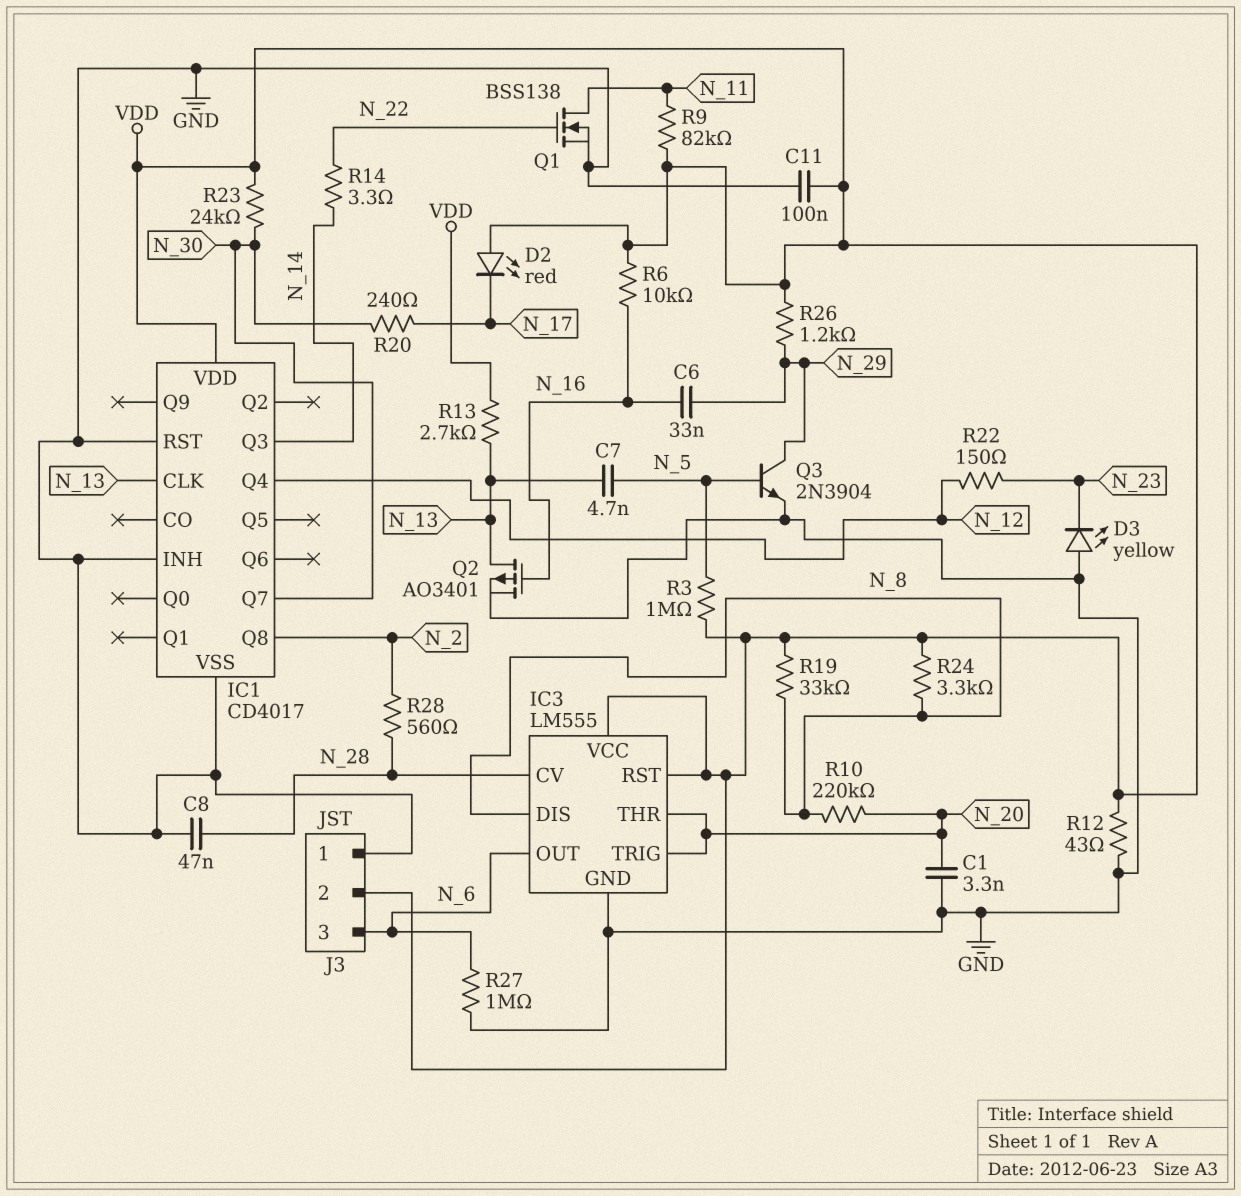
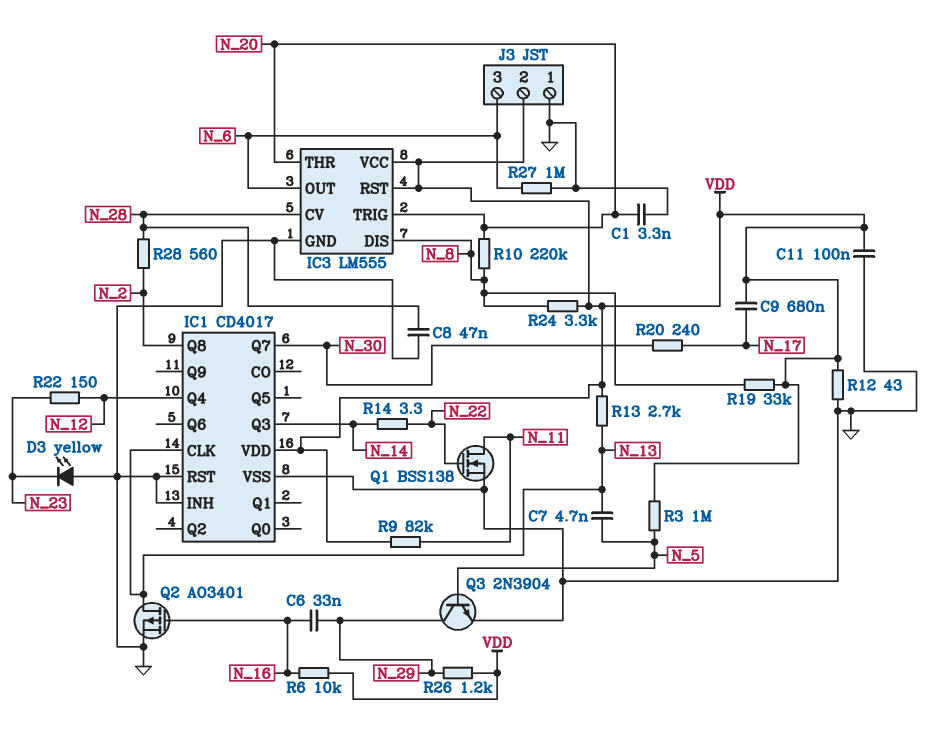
C9: none -> 680nF (N_17, VDD)
D2: LED red (A VDD, K N_17) -> none
R23: 24k (N_30, VDD) -> none

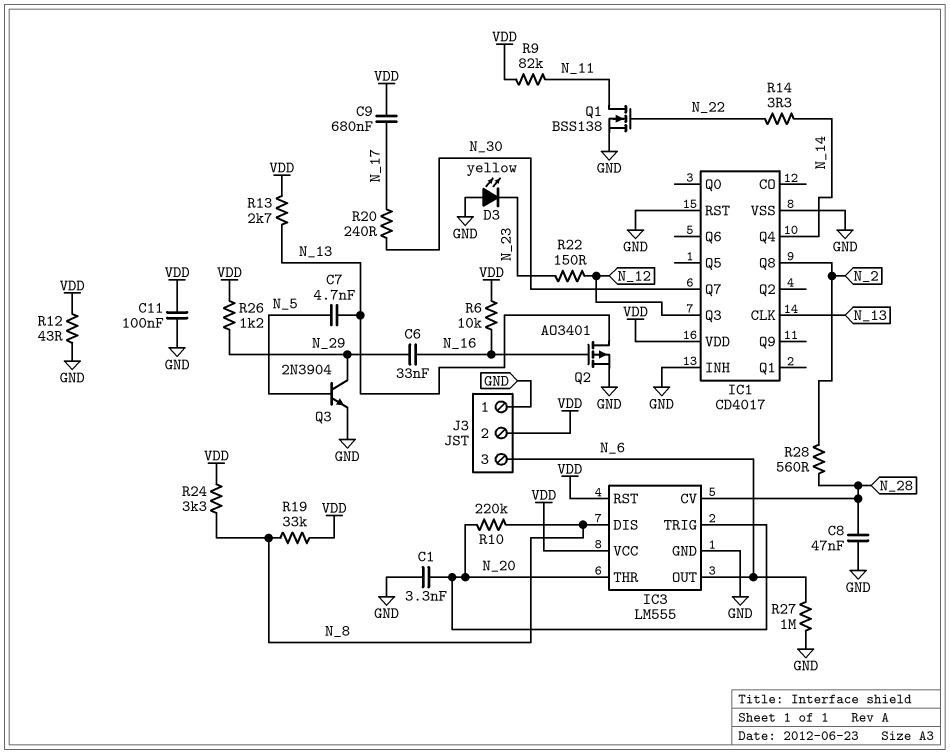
IC1 pin Q3: N_14 -> N_12
IC1 pin Q4: N_12 -> N_14
R3: 1M (N_5, VDD) -> none

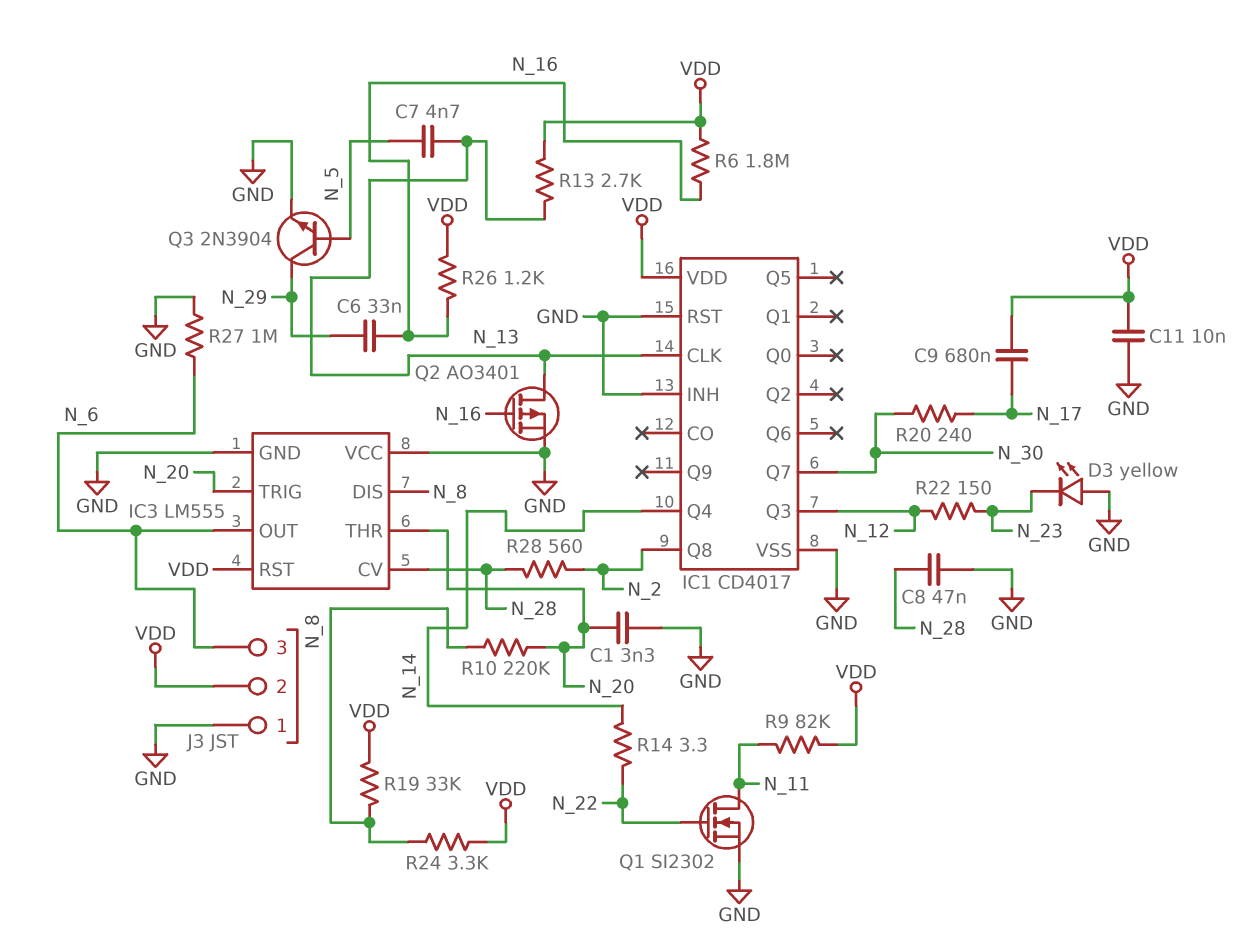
C11: 100nF (GND, VDD) -> 10nF (GND, VDD)
IC3 pin VCC: VDD -> GND
Q1: NMOS BSS138 (G N_22, D N_11, S GND) -> NMOS SI2302 (G N_22, D N_11, S GND)
R6: 10k (N_16, VDD) -> 1.8M (N_16, VDD)
R12: 43 (GND, VDD) -> none
R26: 1.2k (N_29, VDD) -> 1.2k (N_16, VDD)

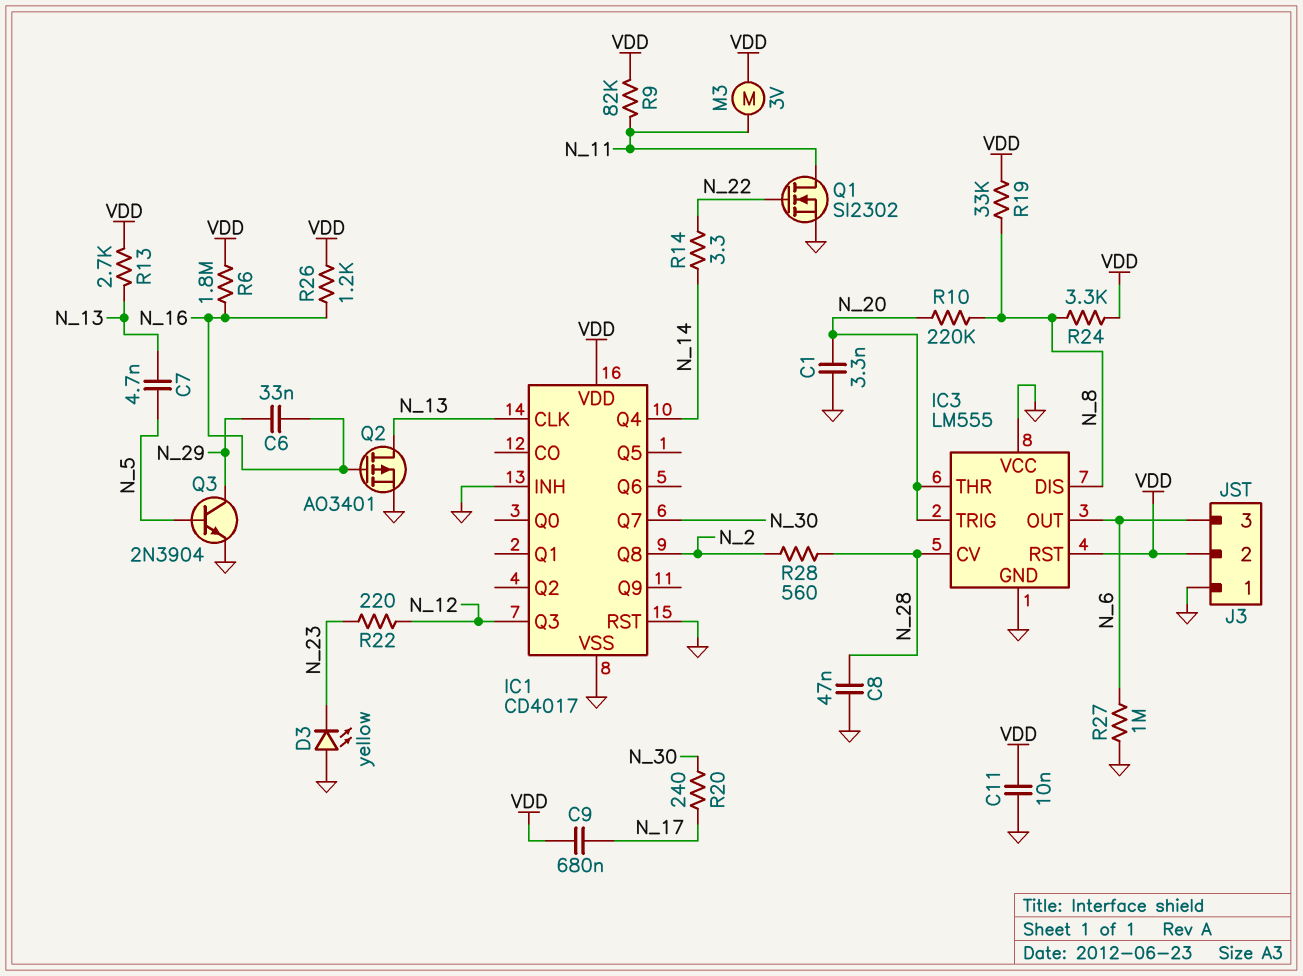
M3: none -> motor 3V (N_11, VDD)
R22: 150 (N_12, N_23) -> 220 (N_12, N_23)

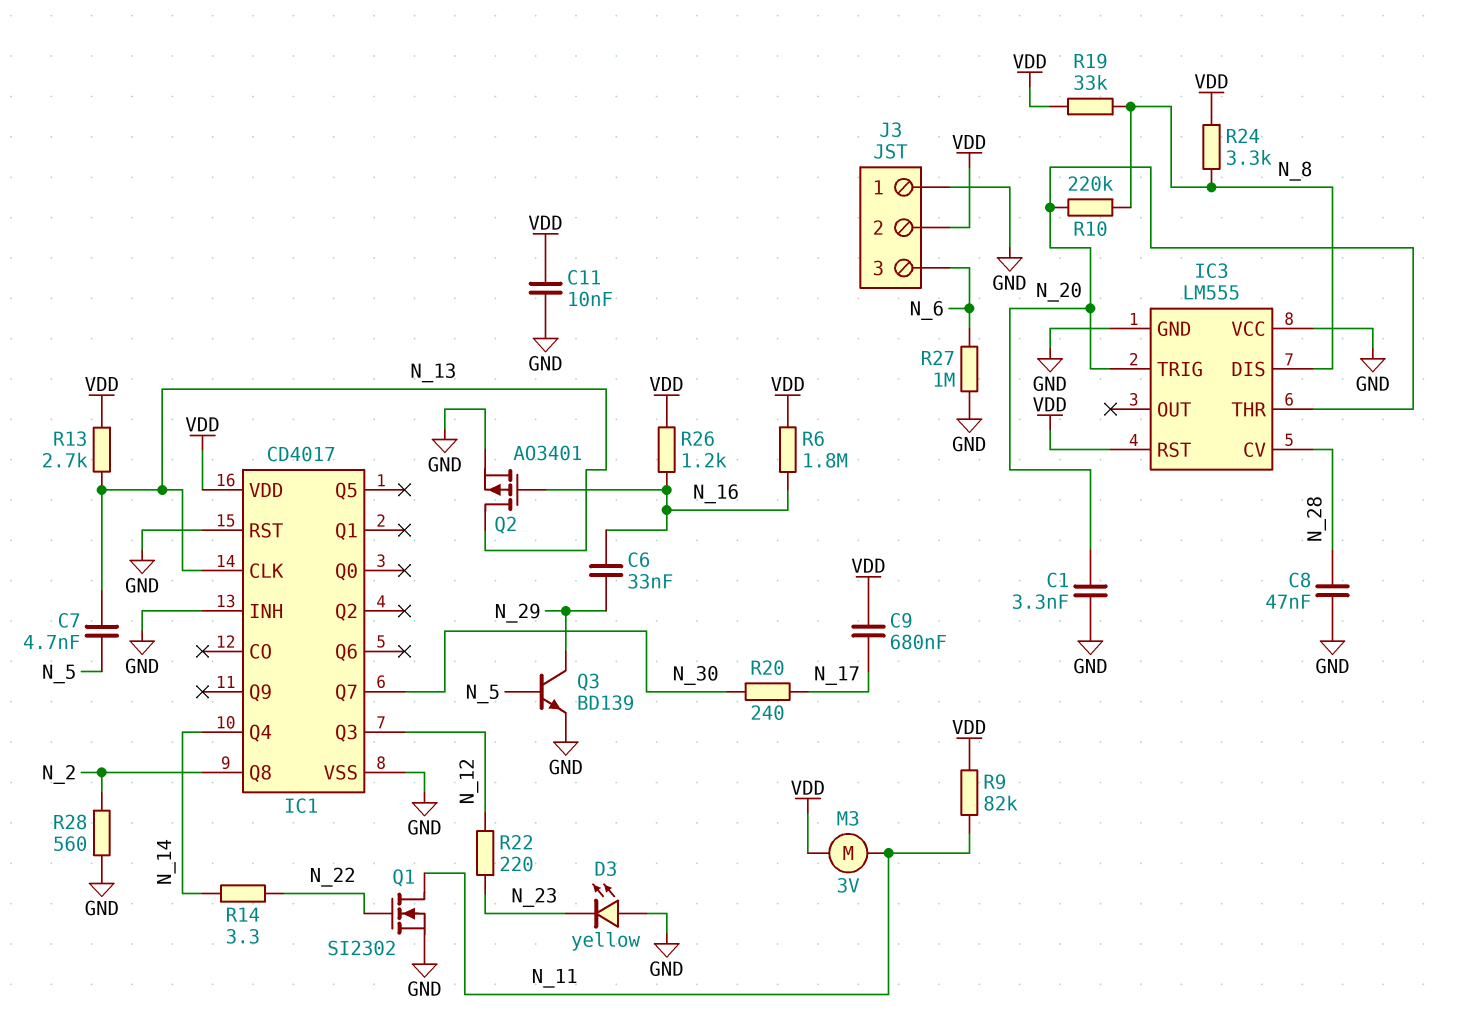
IC3 pin OUT: N_6 -> none
Q3: NPN 2N3904 (B N_5, C N_29, E GND) -> NPN BD139 (B N_5, C N_29, E GND)
R28: 560 (N_2, N_28) -> 560 (GND, N_2)

